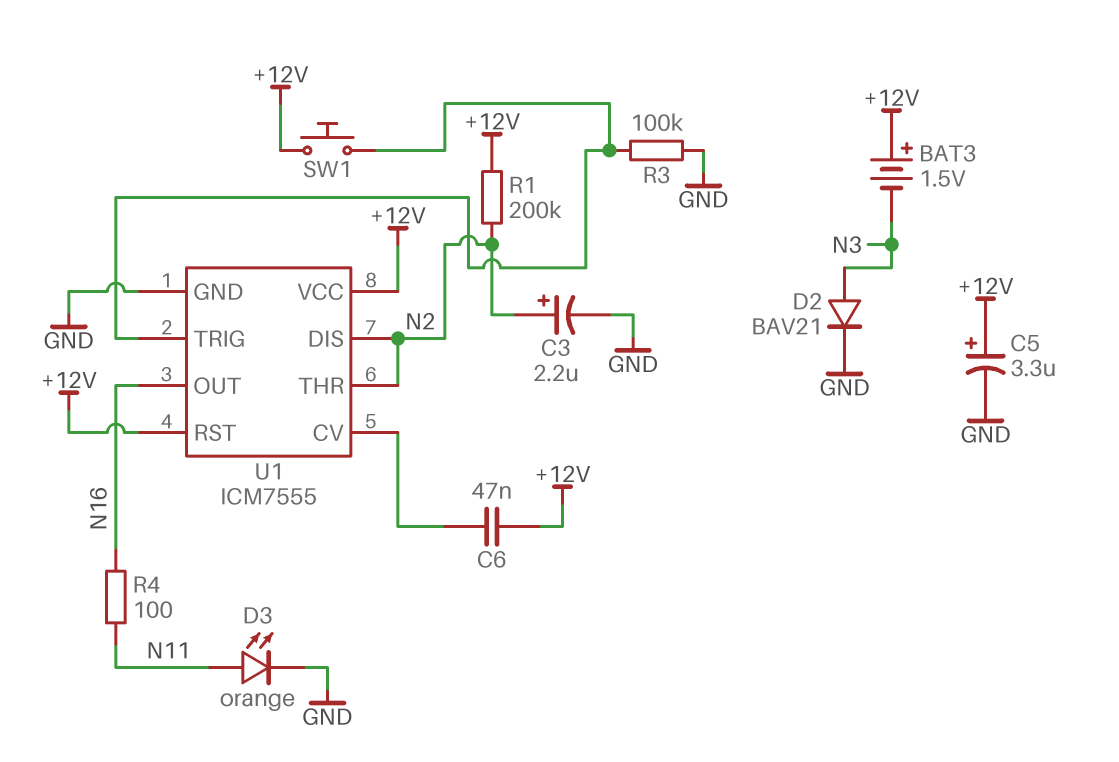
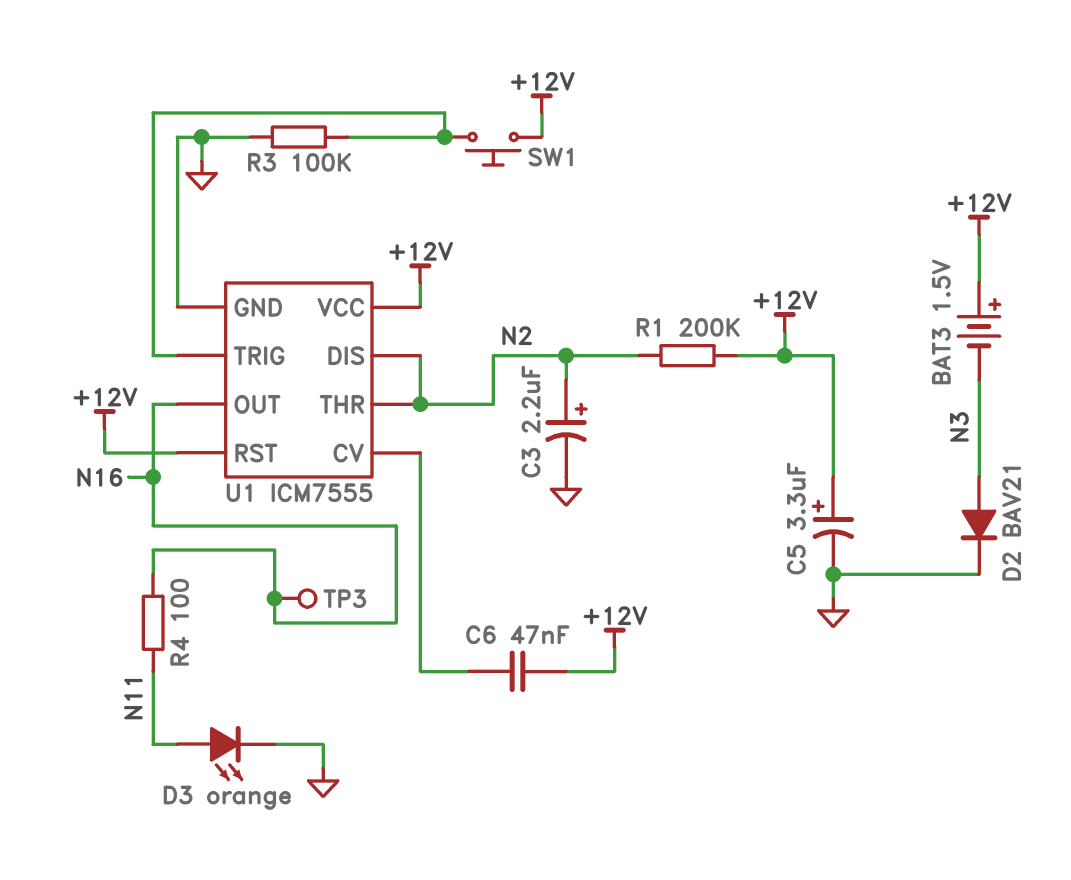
TP3: none -> test point (N16)

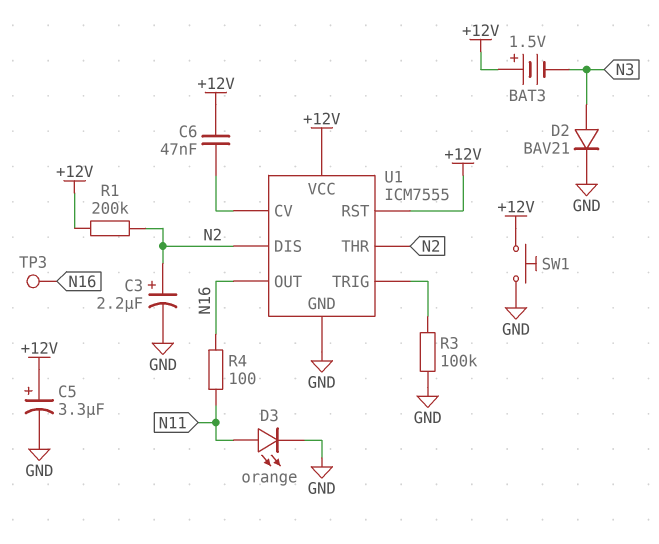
SW1: button (+12V, U1/TRIG) -> button (+12V, GND)

